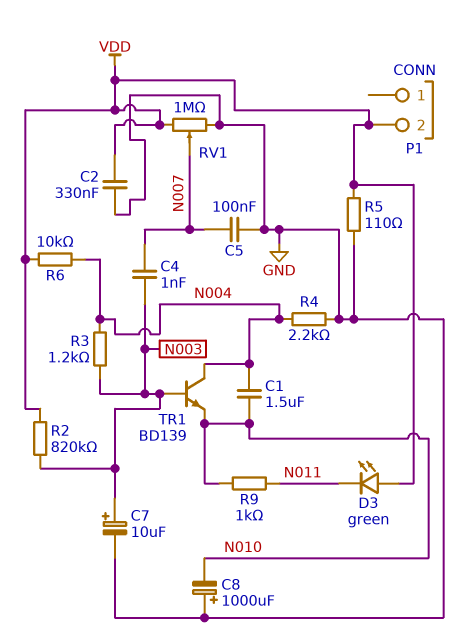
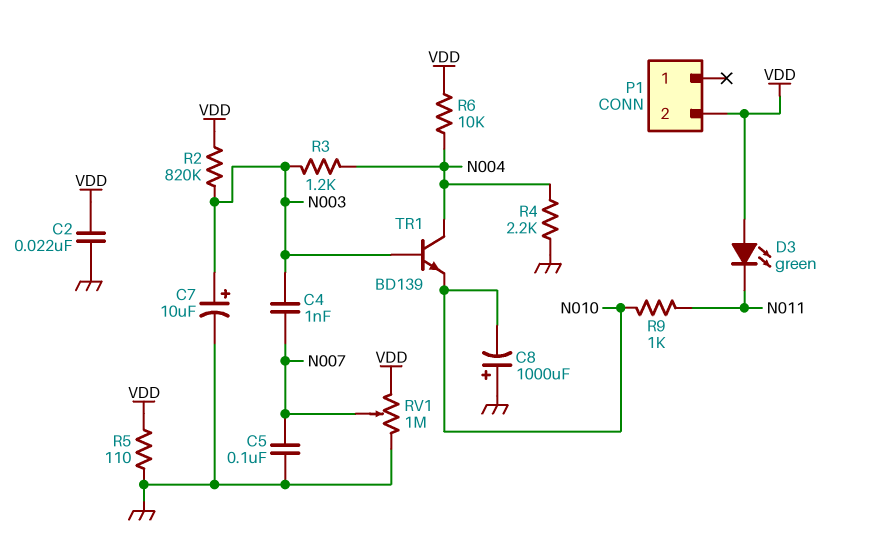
C1: 1.5uF (N004, N010) -> none
C2: 330nF (GND, VDD) -> 22nF (GND, VDD)

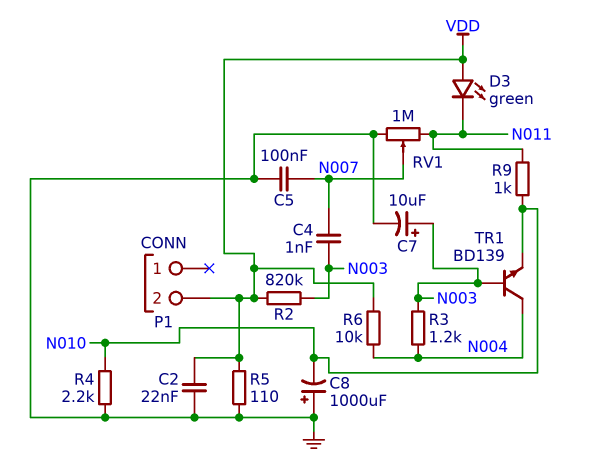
R4: 2.2k (GND, N004) -> 2.2k (GND, N010)
RV1: 1M (GND, VDD, wiper N007) -> 1M (GND, N011, wiper N007)

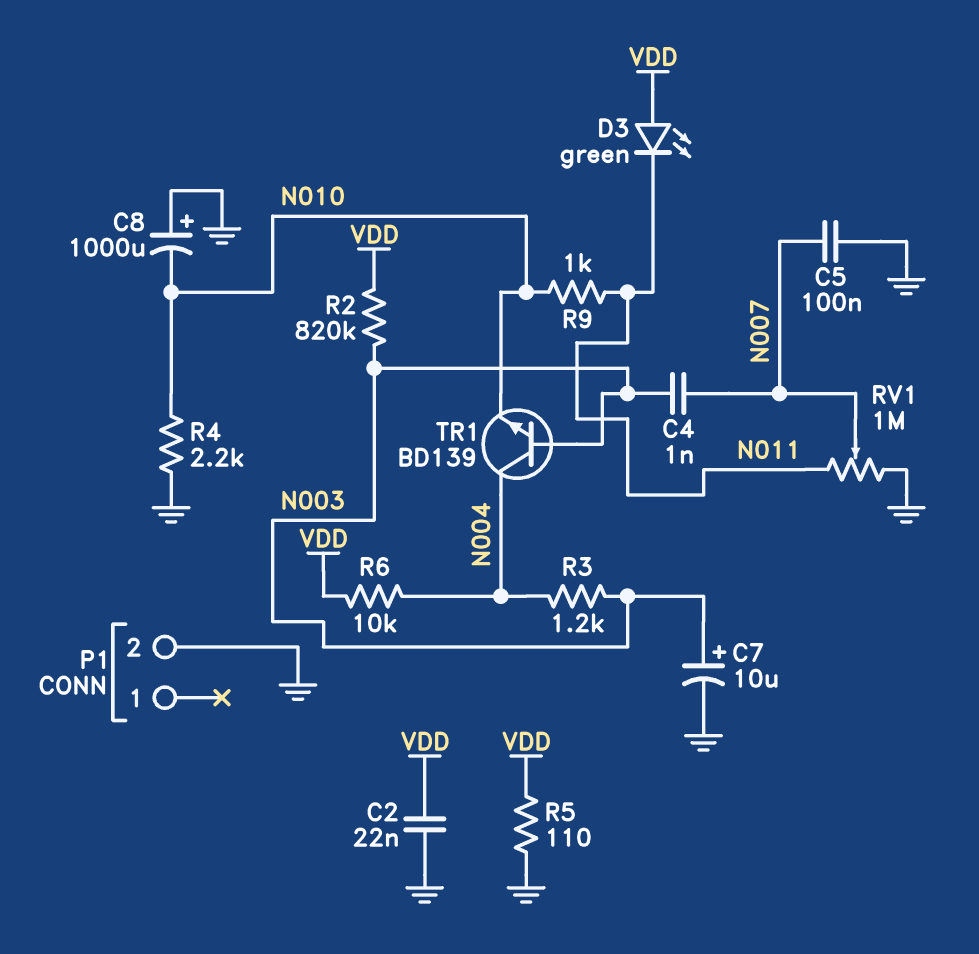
P1 pin 2: VDD -> GND

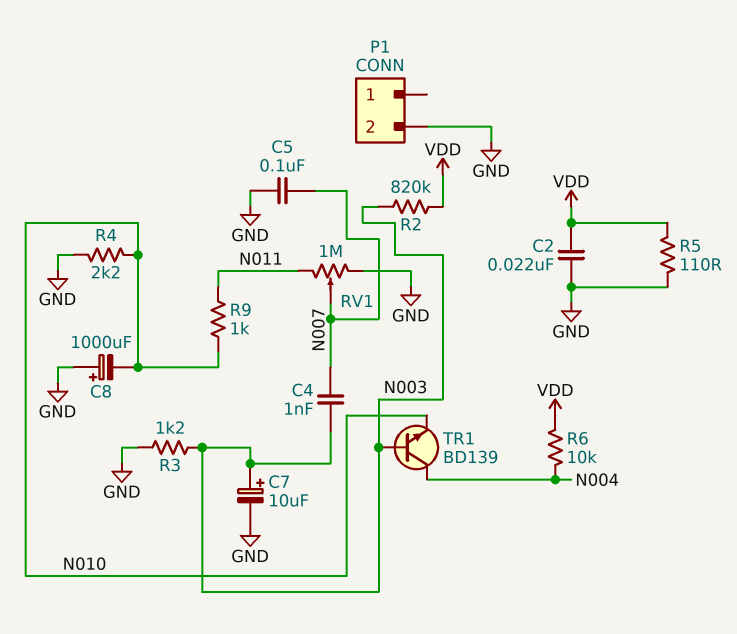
D3: LED green (A VDD, K N011) -> none
R3: 1.2k (N003, N004) -> 1.2k (GND, N003)

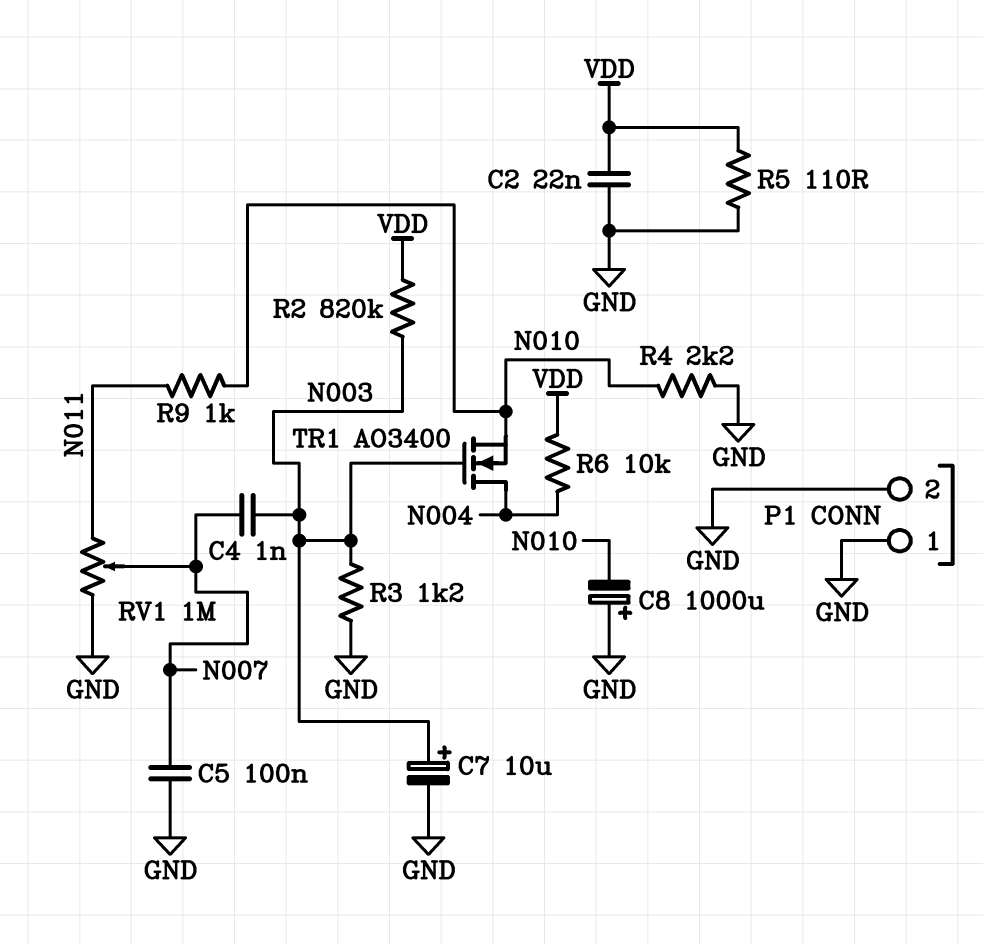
P1 pin 1: none -> GND
TR1: NPN BD139 (B N003, C N004, E N010) -> NMOS AO3400 (G N003, D N004, S N010)

